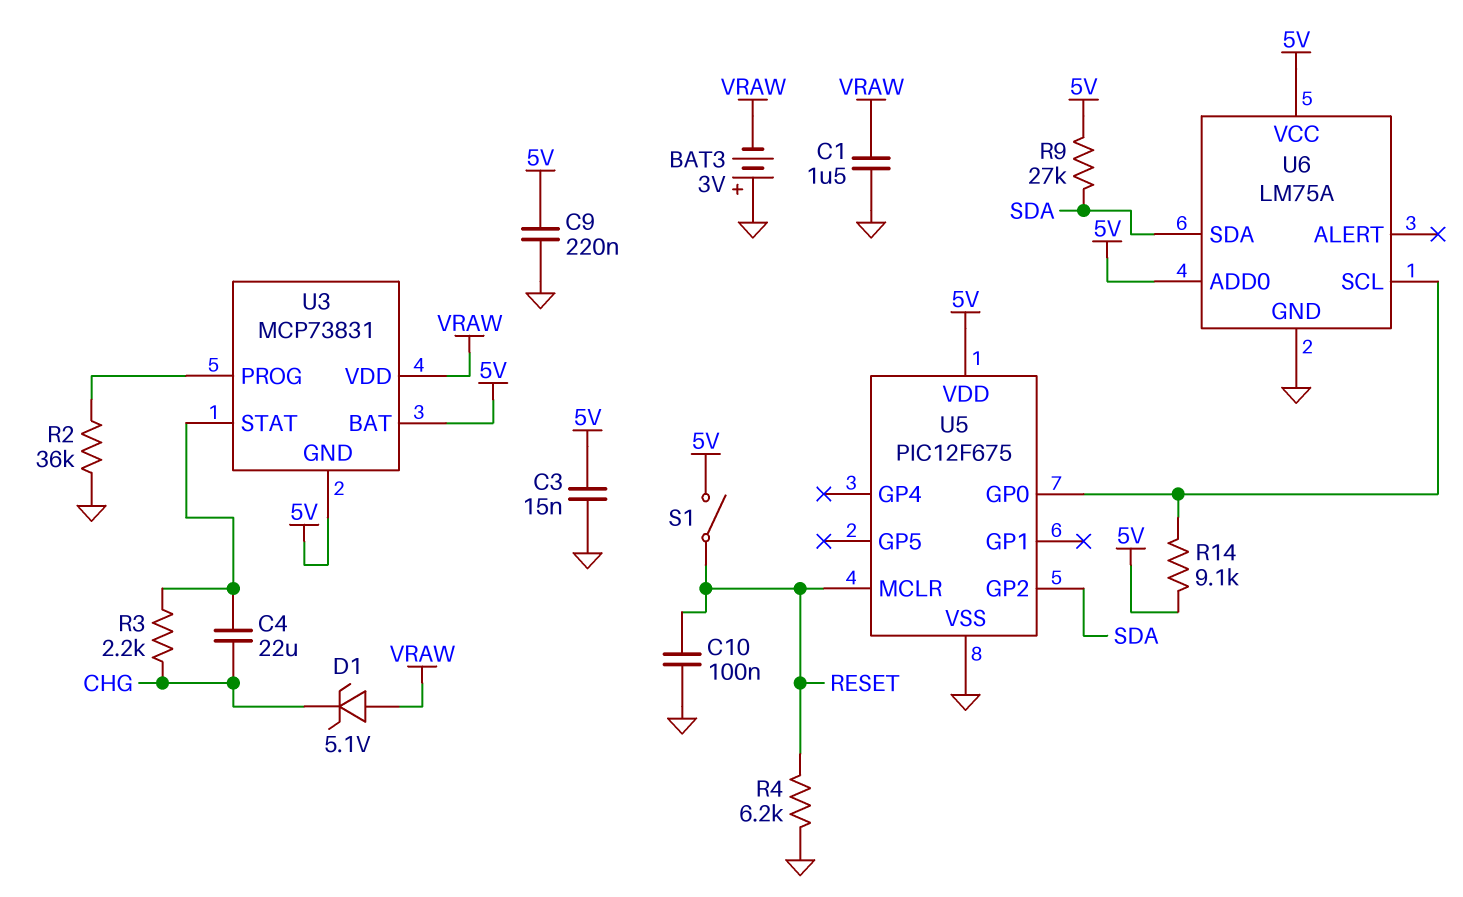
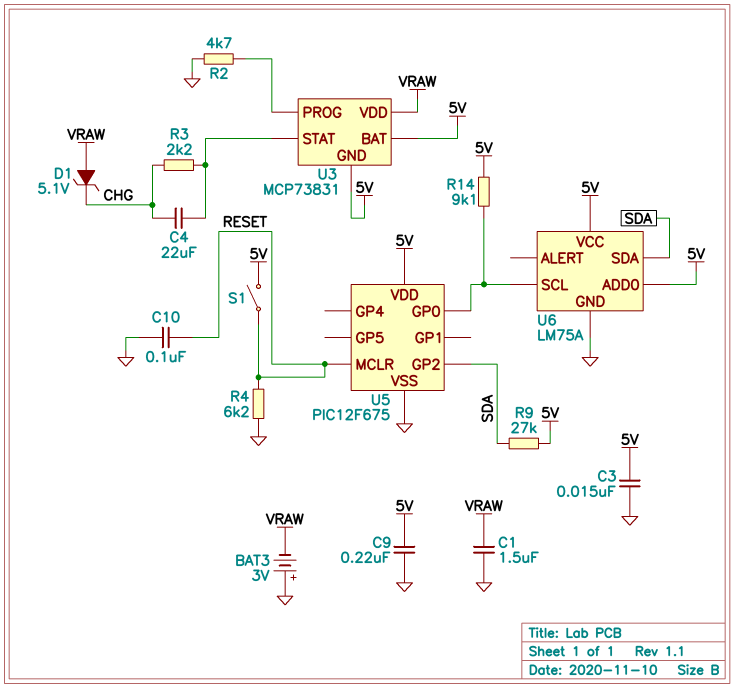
R2: 36k (GND, U3/PROG) -> 4.7k (GND, U3/PROG)

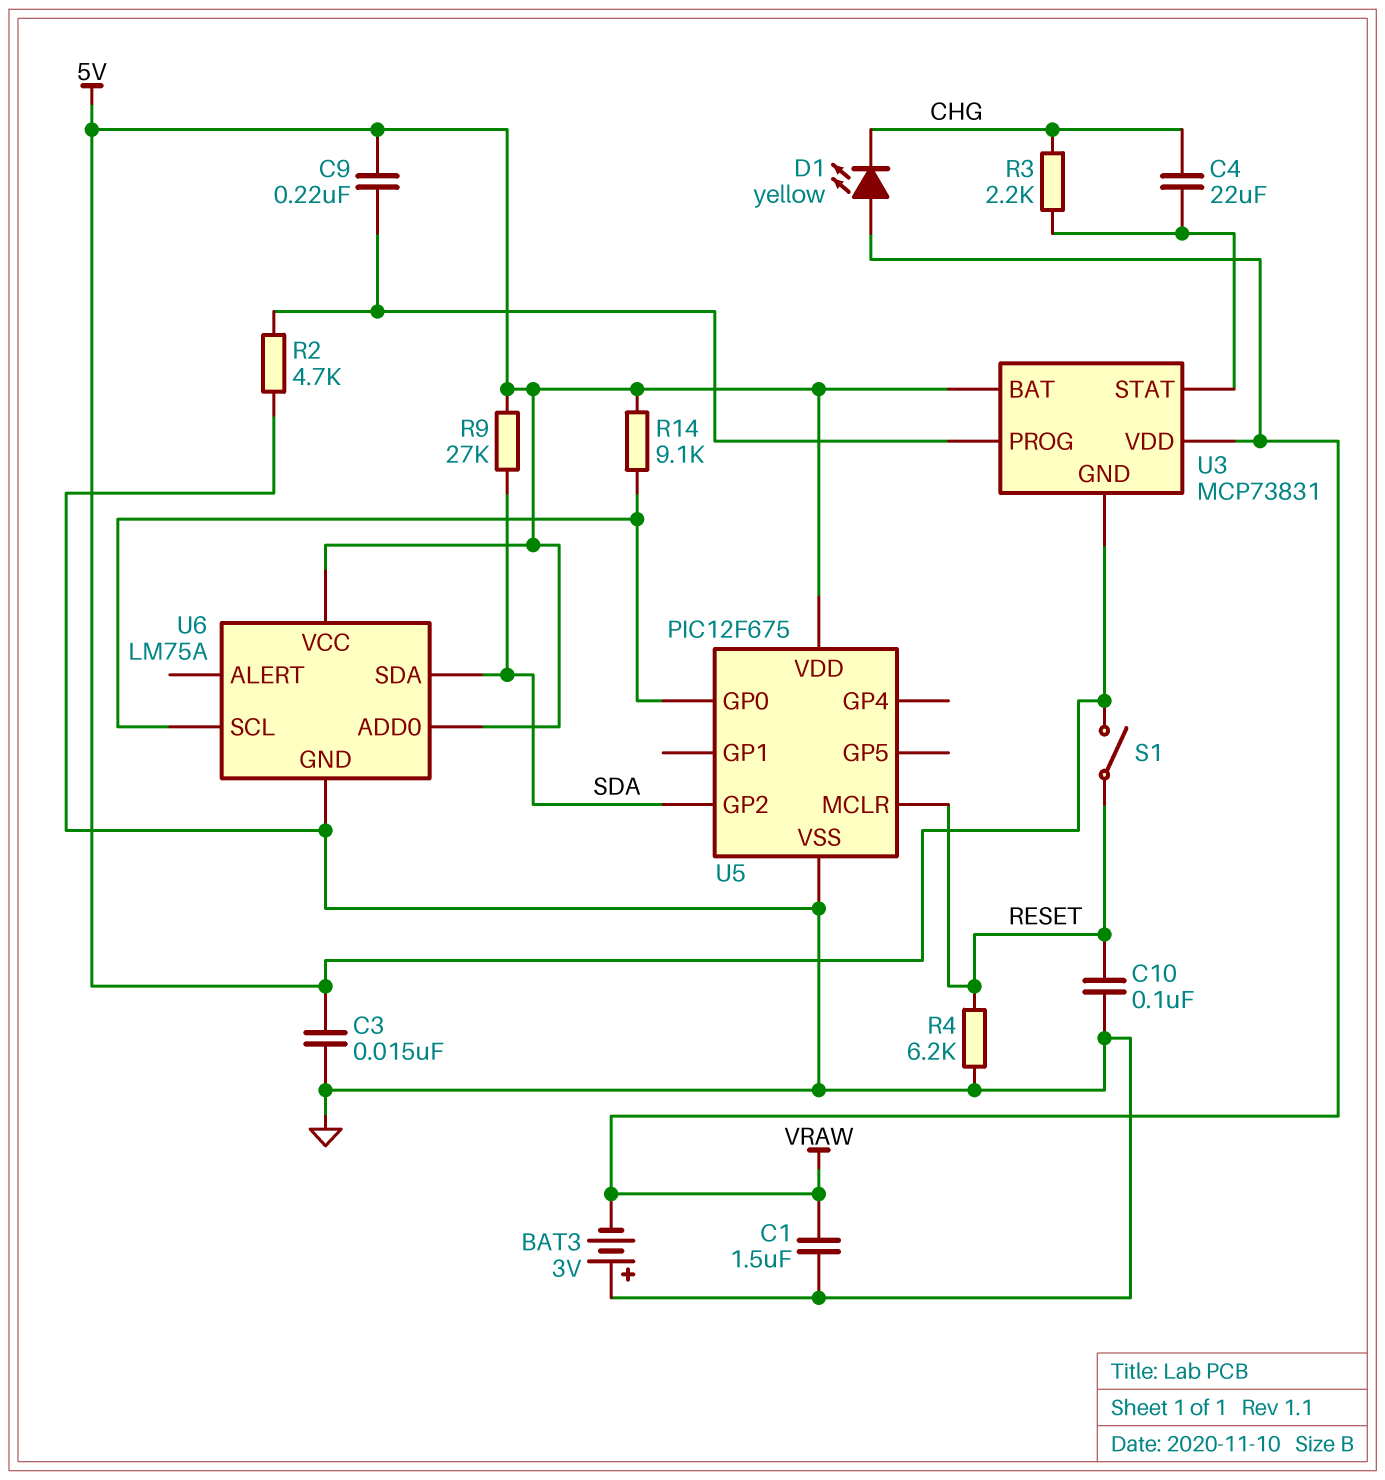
C9: 220nF (5V, GND) -> 220nF (5V, U3/PROG)
D1: zener 5.1V (A VRAW, K CHG) -> LED yellow (A VRAW, K CHG)

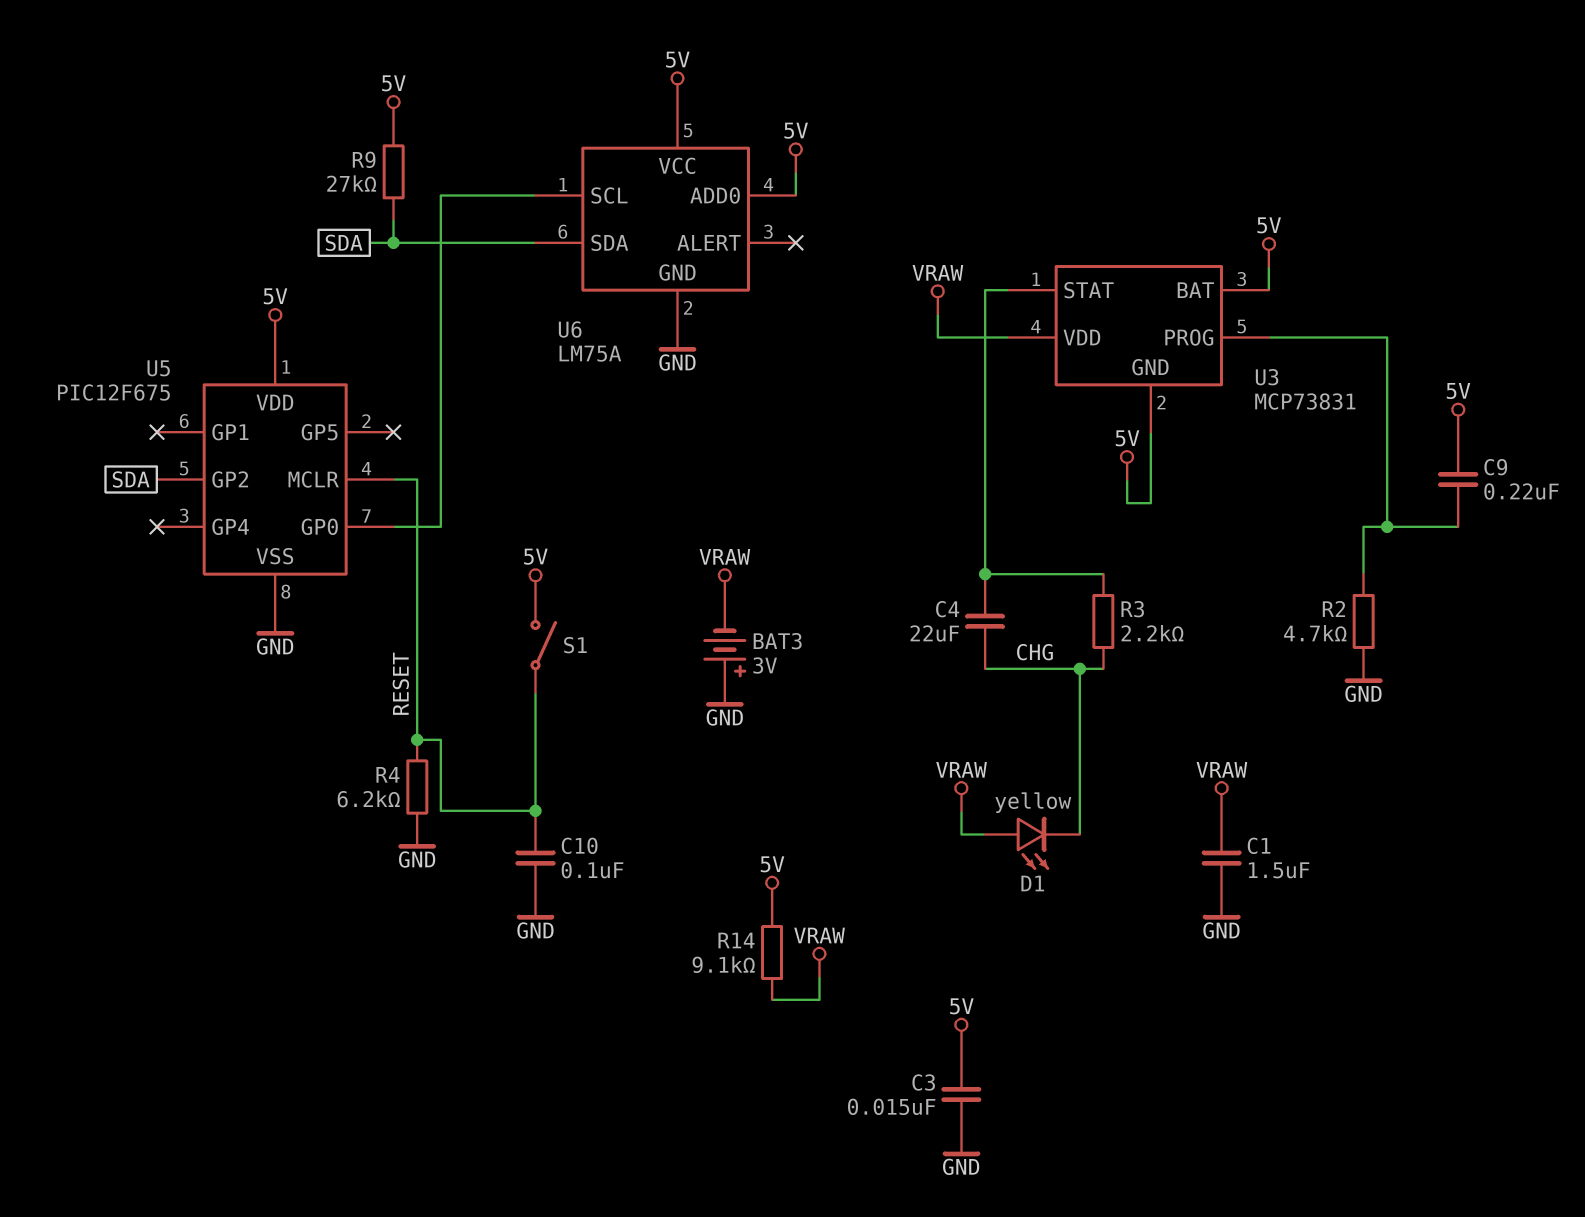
R14: 9.1k (5V, U5/GP0) -> 9.1k (5V, VRAW)

